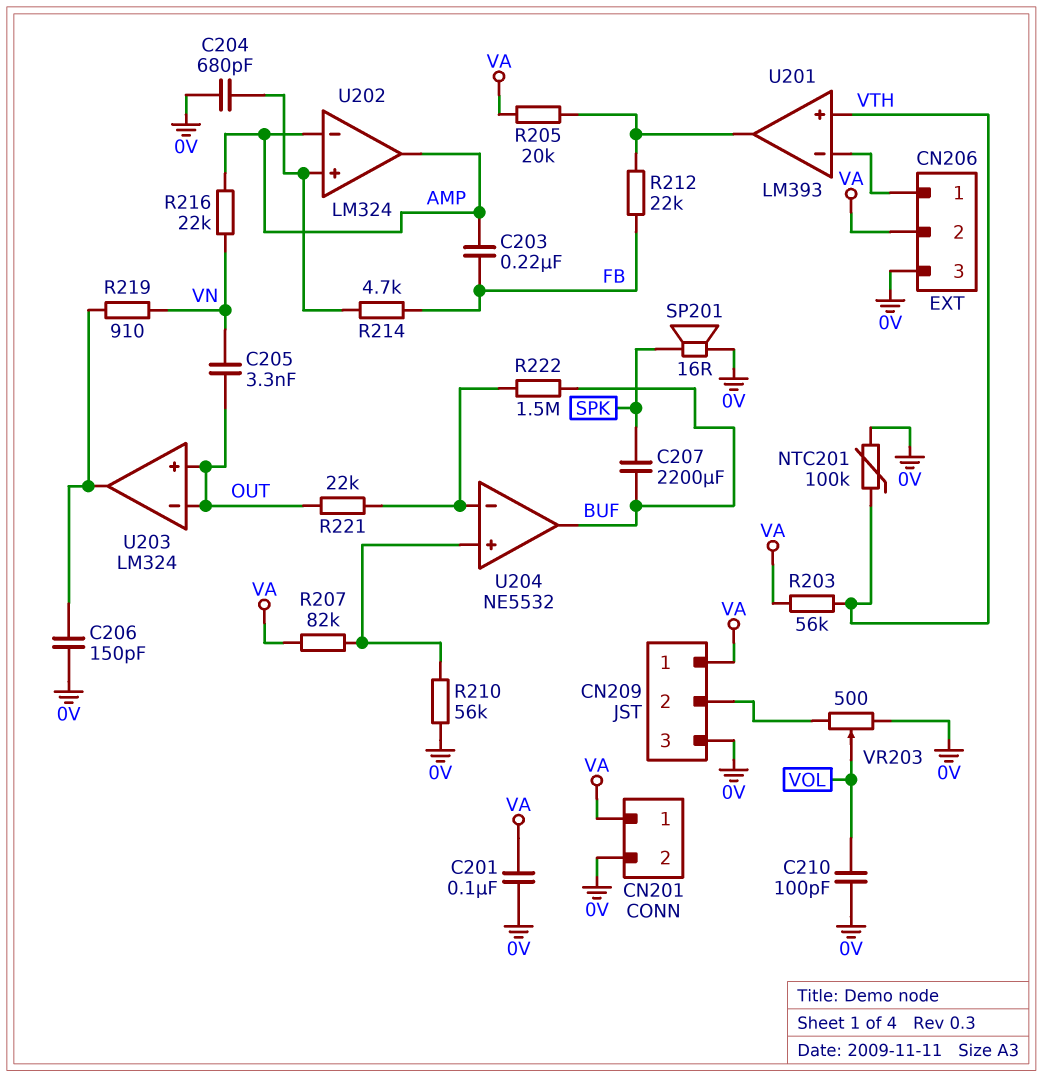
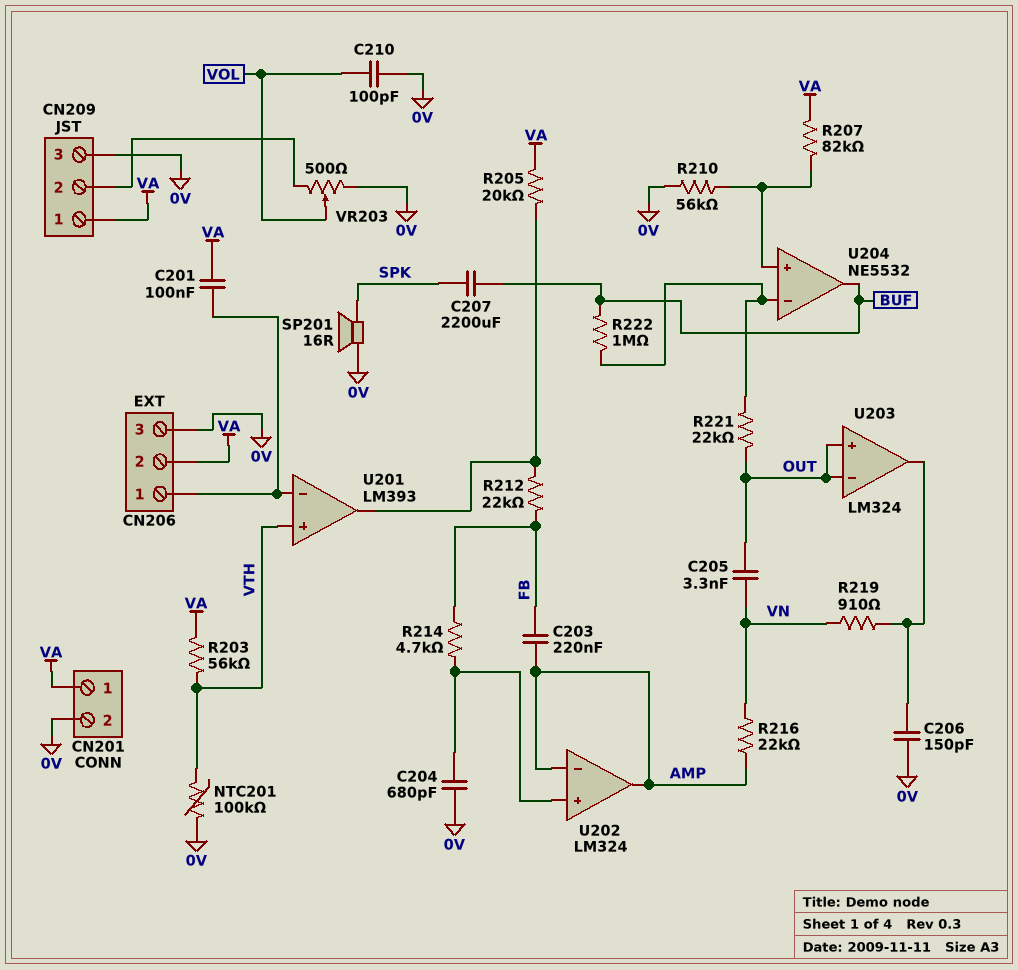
C201: 100nF (0V, VA) -> 100nF (CN206/1, VA)
R222: 1.5M (BUF, U204/in-) -> 1M (BUF, U204/in-)

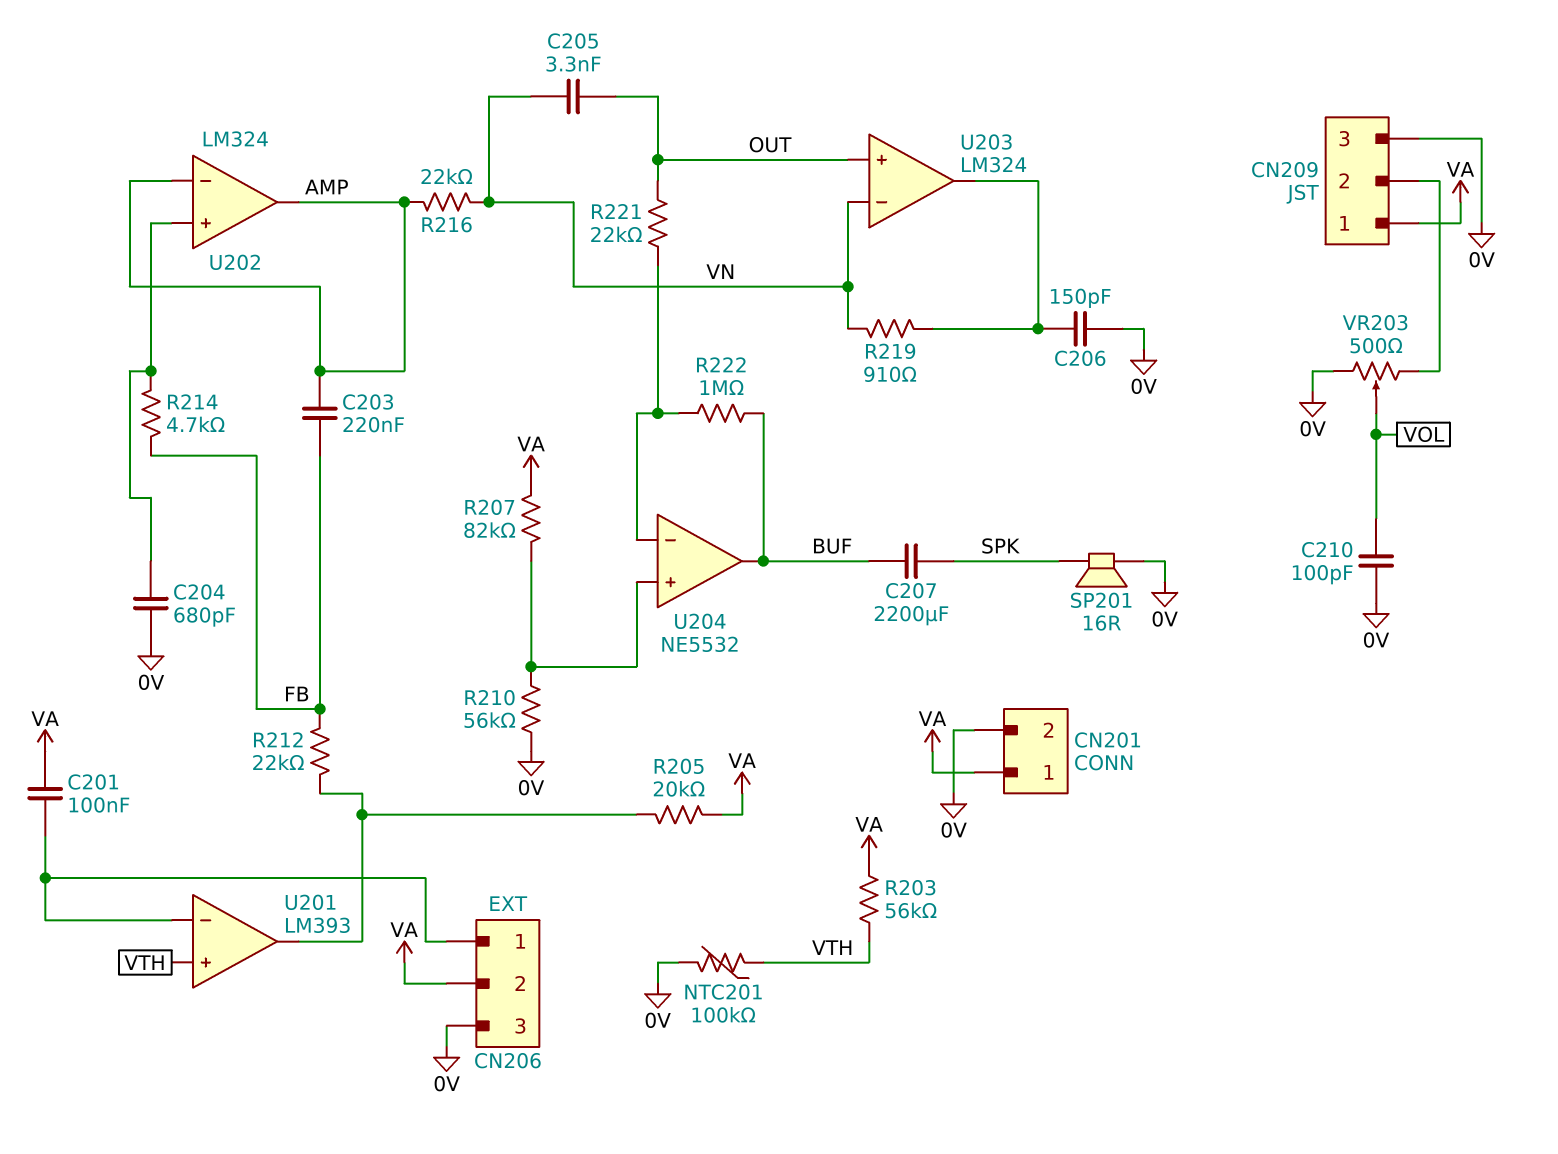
U203 pin in-: OUT -> VN

